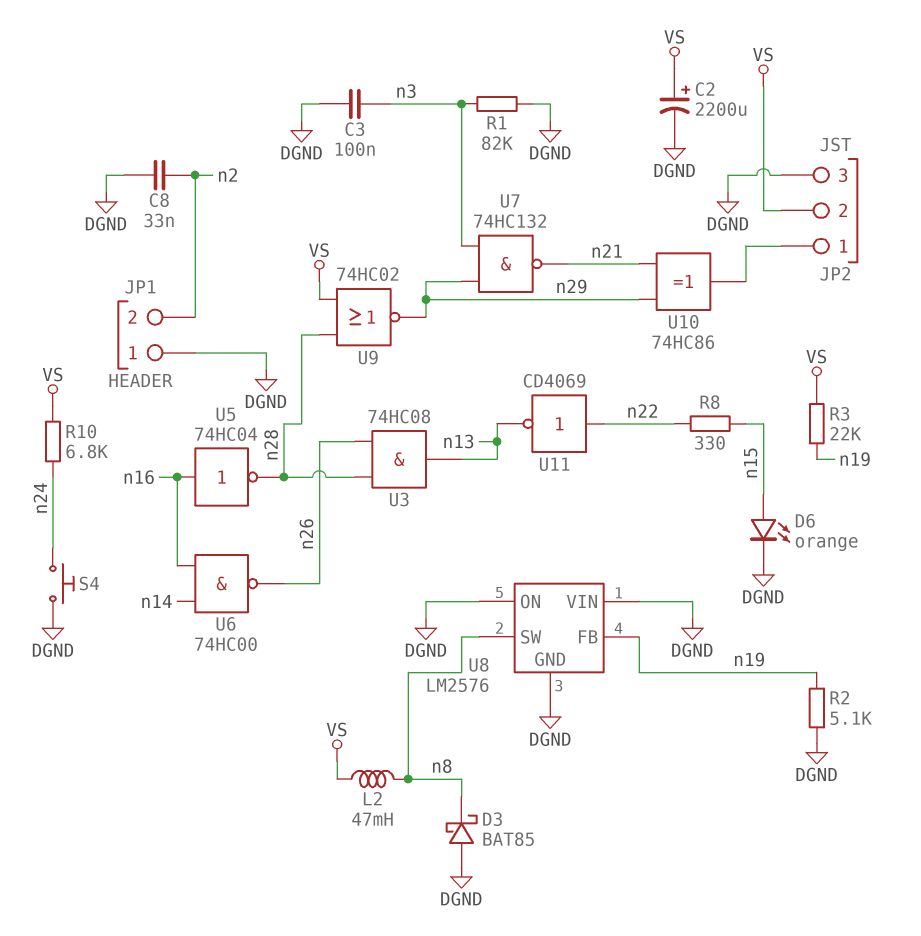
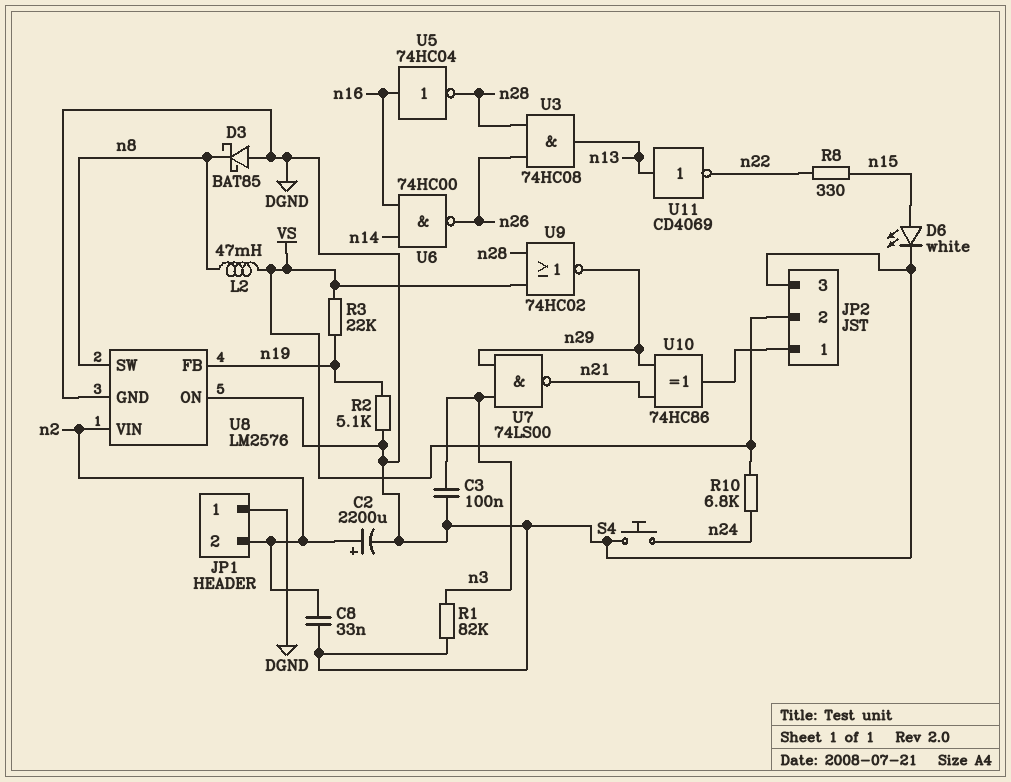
C2: 2200uF (plus VS, minus DGND) -> 2200uF (plus n2, minus DGND)
D6: LED orange (A n15, K DGND) -> LED white (A n15, K DGND)
U7: NAND 74HC132 (in n3, in n29, out n21) -> NAND 74LS00 (in n3, in n29, out n21)
U8 pin VIN: DGND -> n2
U11: NOT CD4069 (in n22, out n13) -> NOT CD4069 (in n13, out n22)

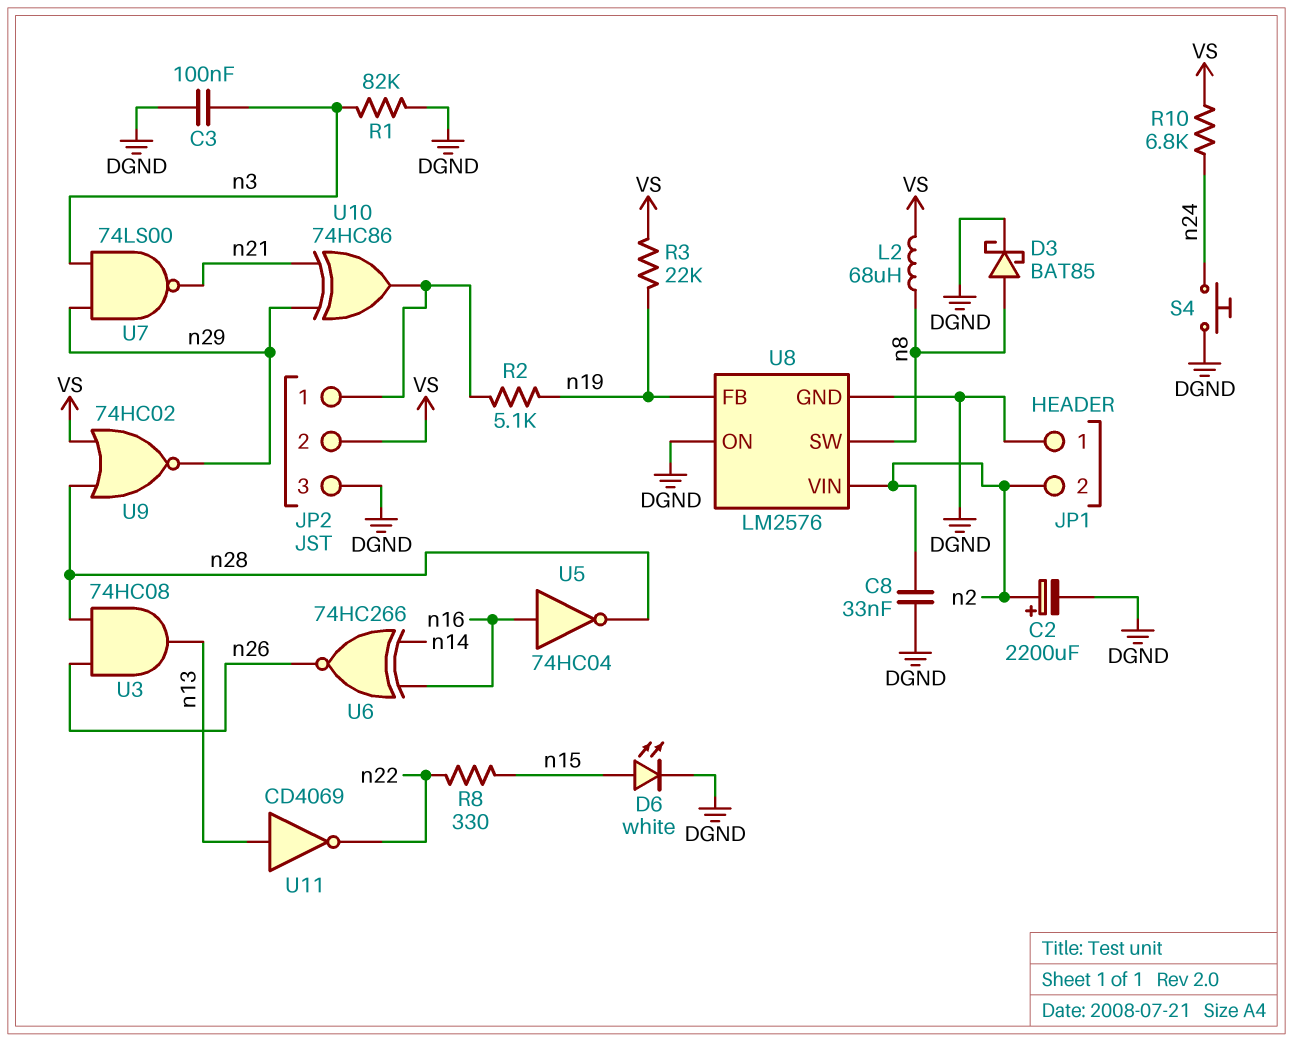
D3: schottky BAT85 (A DGND, K n8) -> schottky BAT85 (A n8, K DGND)
L2: 47mH (VS, n8) -> 68uH (VS, n8)
R2: 5.1k (DGND, n19) -> 5.1k (JP2/1, n19)
U6: NAND 74HC00 (in n14, in n16, out n26) -> XNOR 74HC266 (in n14, in n16, out n26)

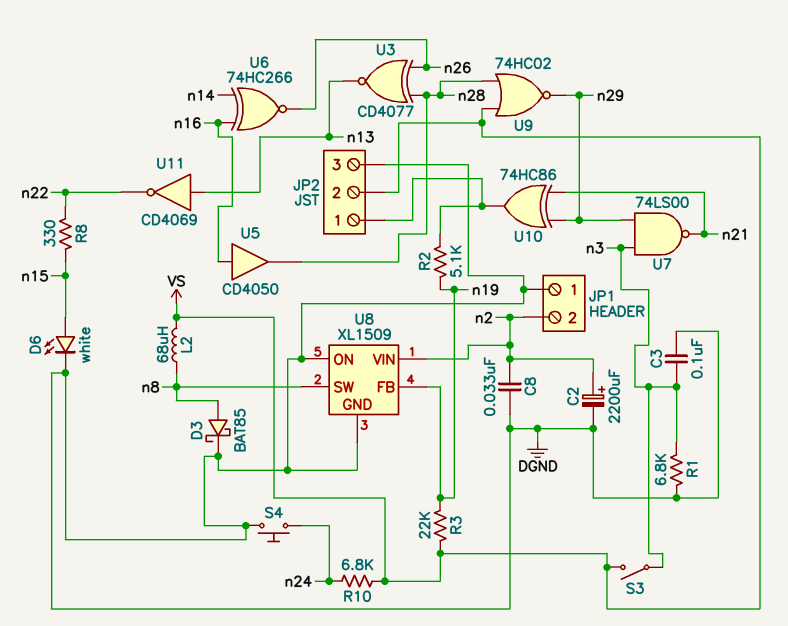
R1: 82k (DGND, n3) -> 6.8k (DGND, n3)
S3: none -> switch (VS, n3)
U3: AND 74HC08 (in n26, in n28, out n13) -> XNOR CD4077 (in n26, in n28, out n13)
U5: NOT 74HC04 (in n16, out n28) -> buffer CD4050 (in n16, out n28)
U8: LM2576 -> XL1509

